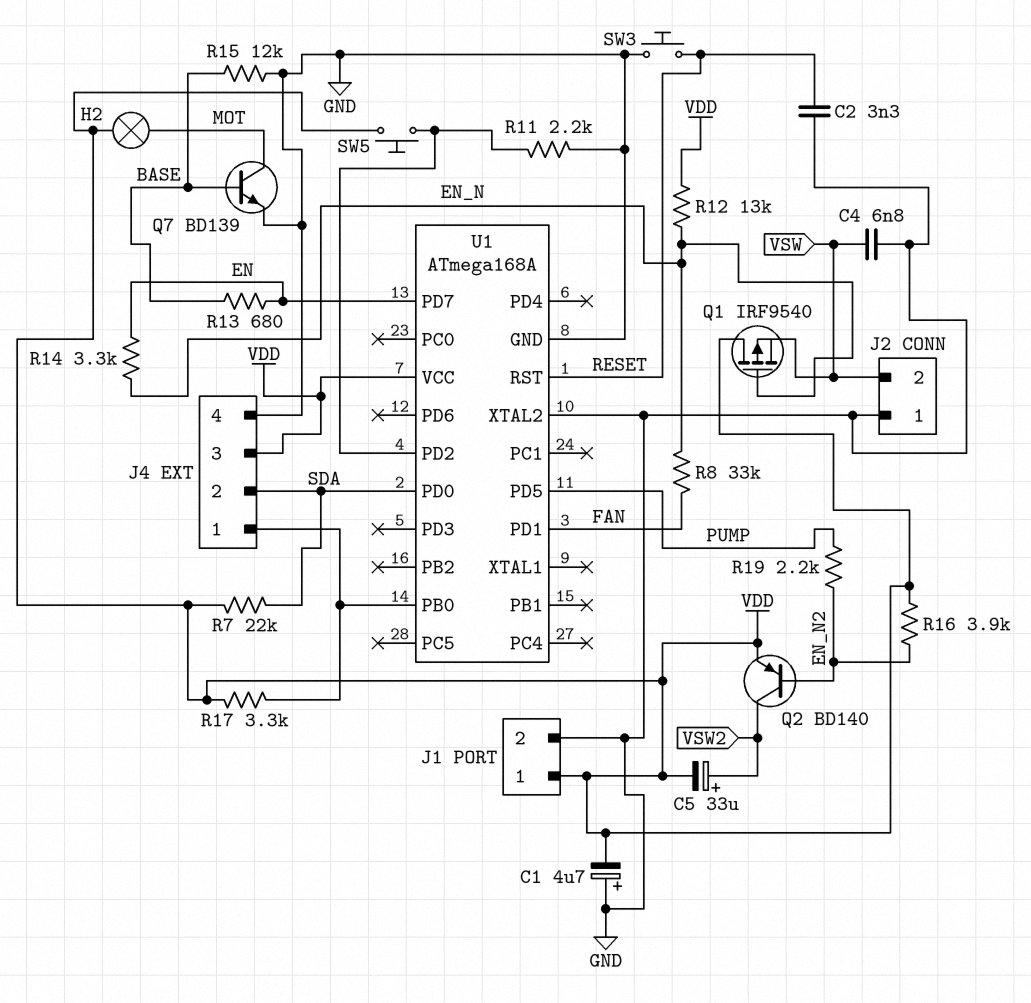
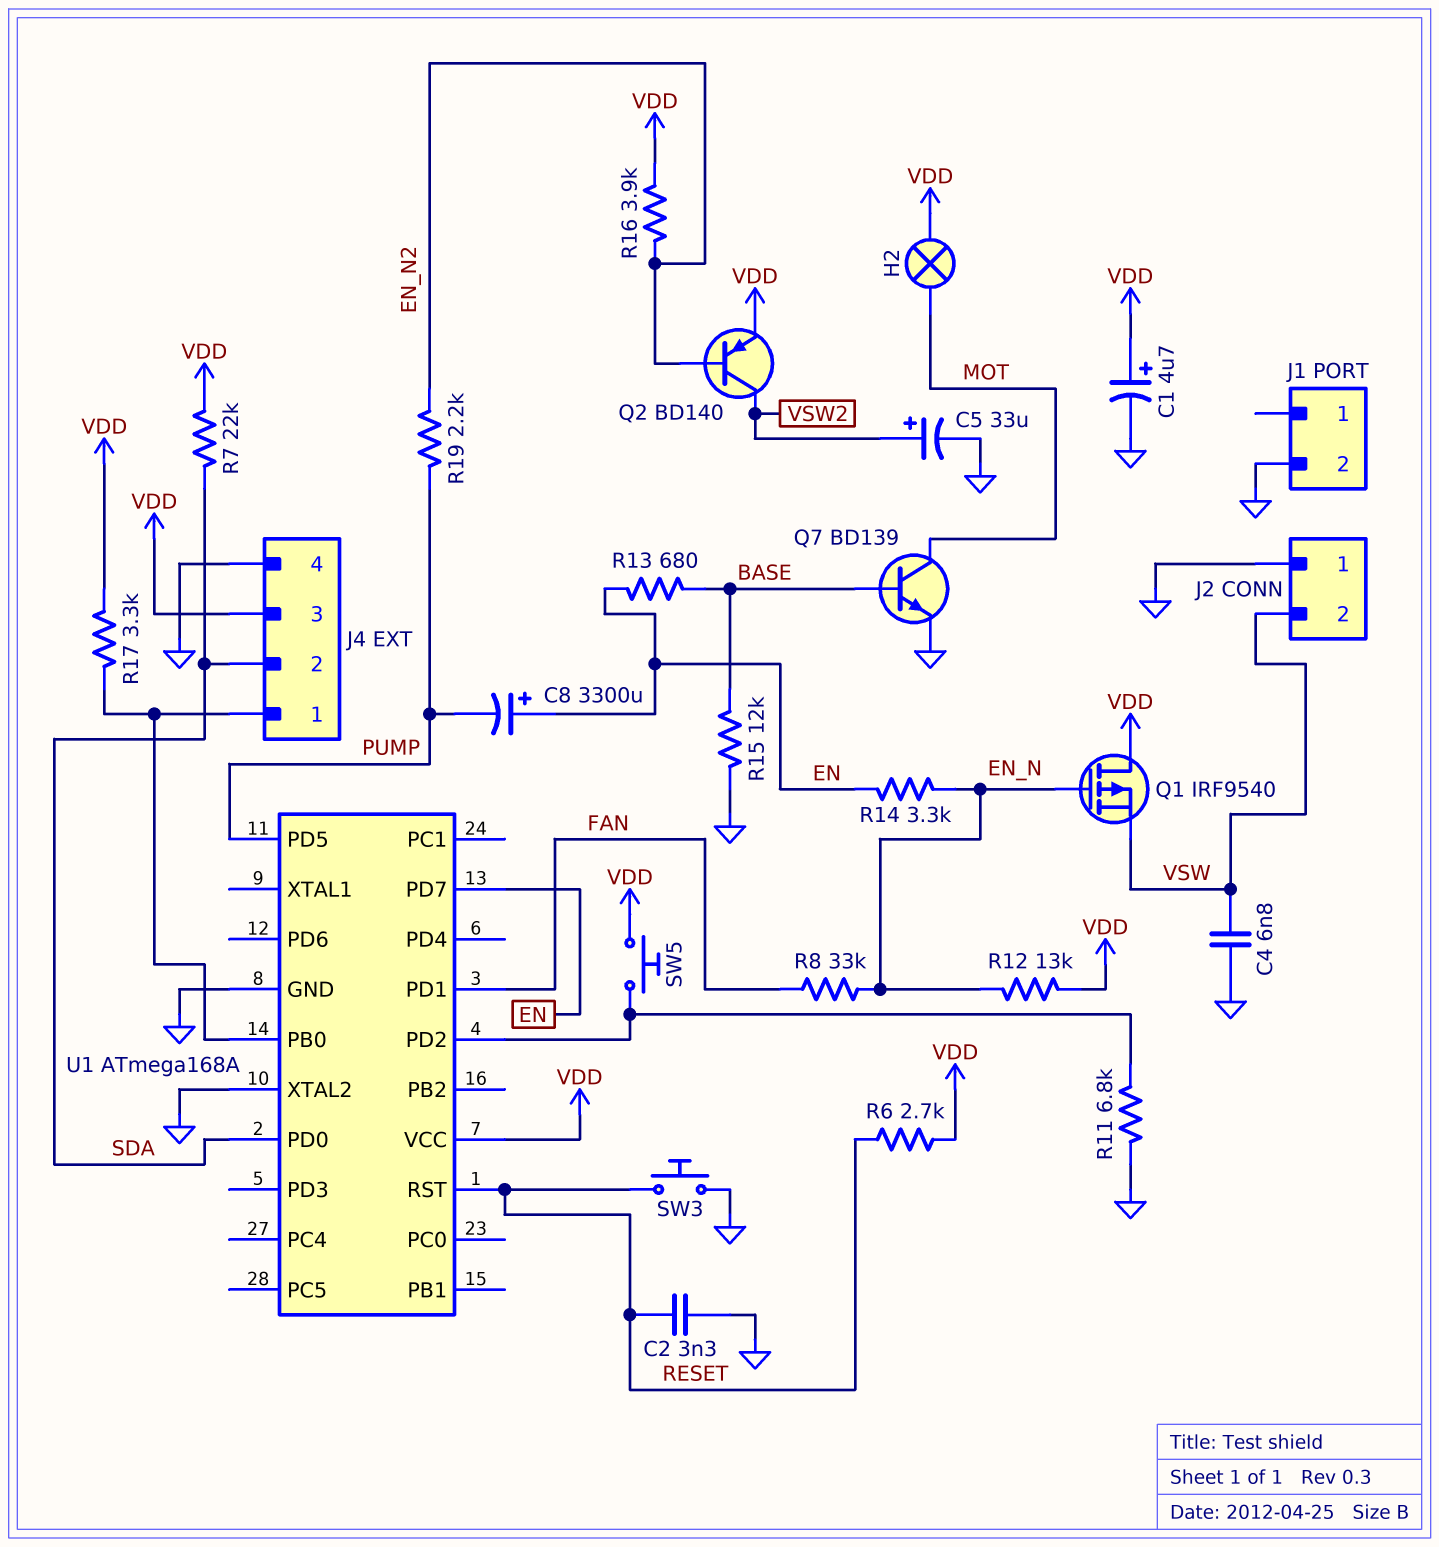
C1: 4.7uF (plus GND, minus VDD) -> 4.7uF (plus VDD, minus GND)
C5: 33uF (plus VSW2, minus VDD) -> 33uF (plus VSW2, minus GND)
C8: none -> 3300uF (plus EN, minus PUMP)
J1 pin 1: VDD -> none
R6: none -> 2.7k (RESET, VDD)
R11: 2.2k (GND, U1/PD2) -> 6.8k (GND, U1/PD2)

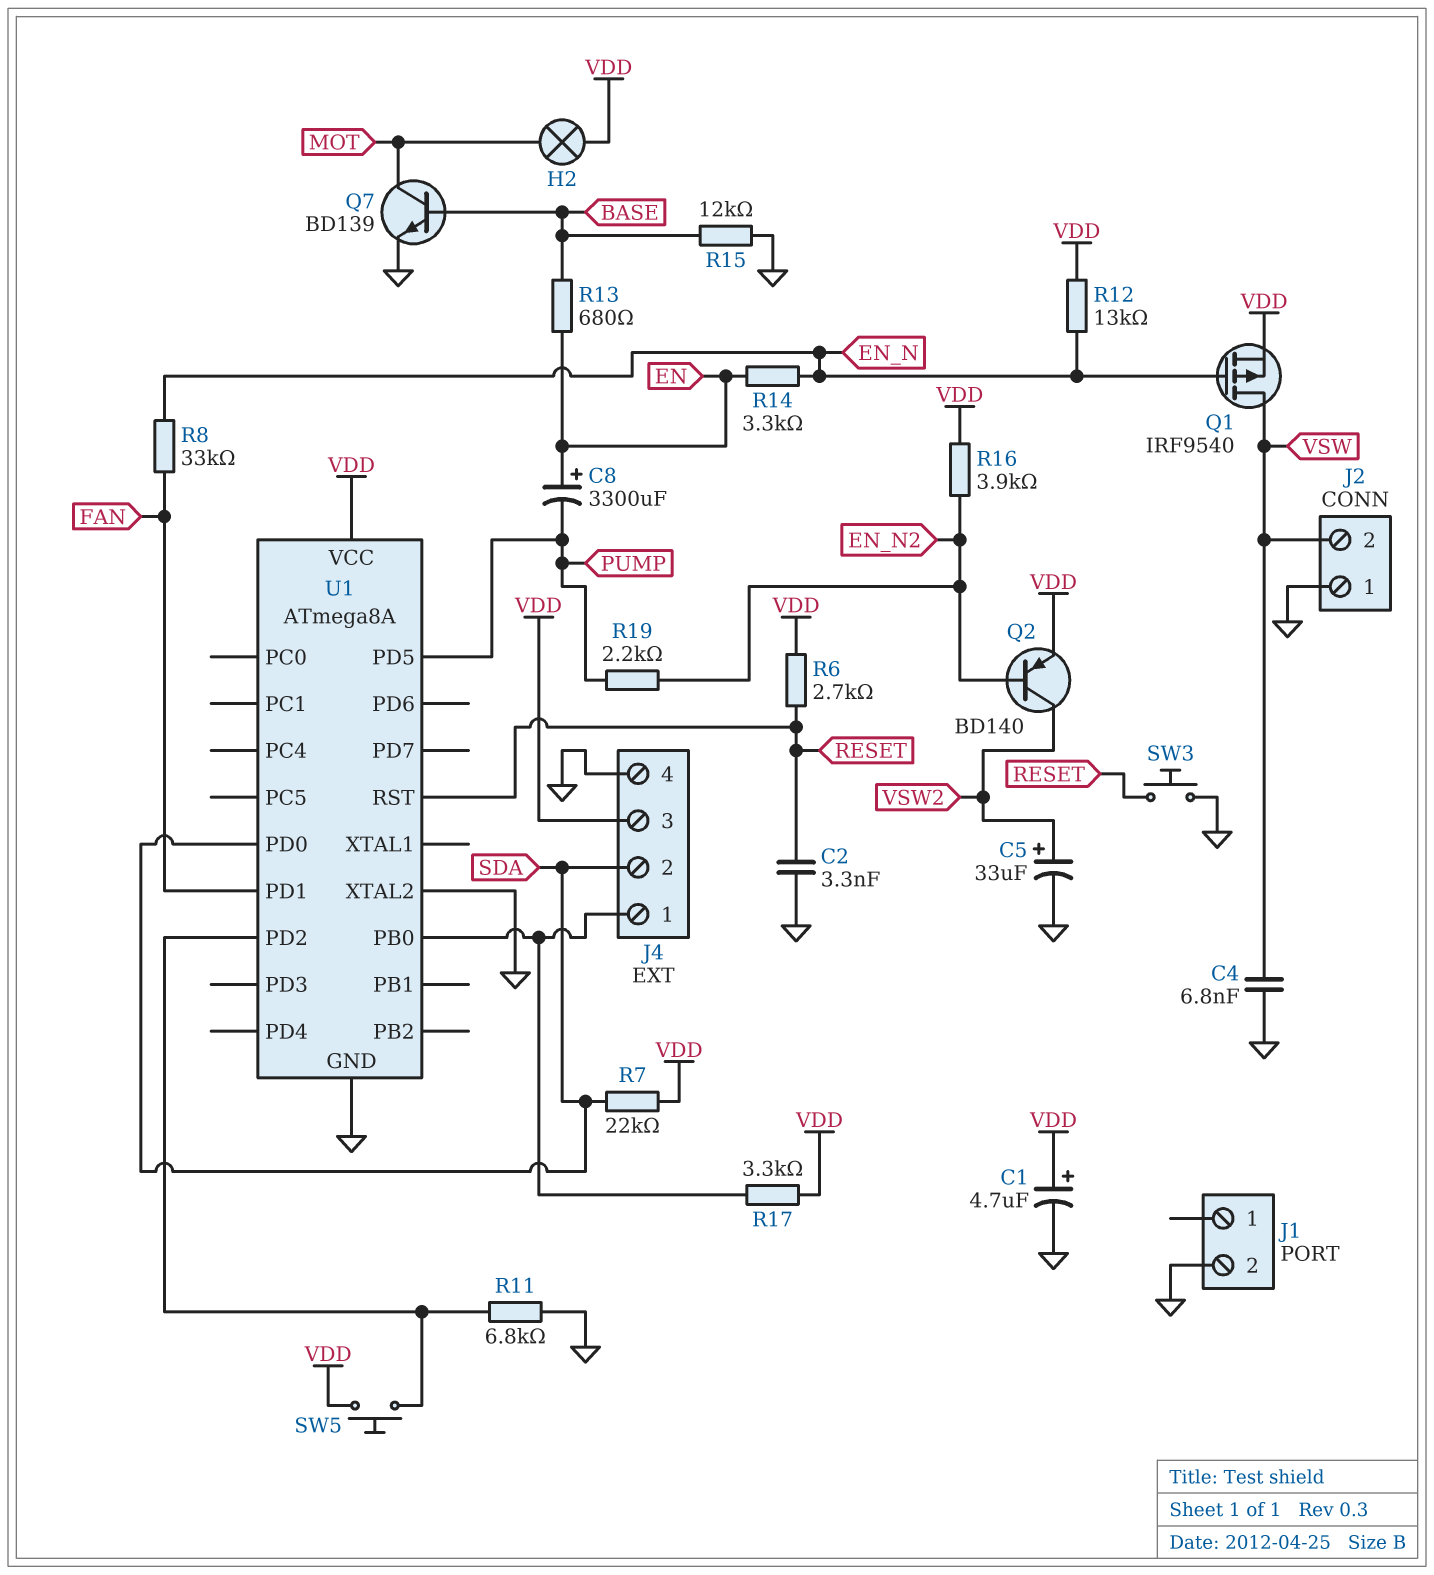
Q1: PMOS IRF9540 (G EN_N, D VDD, S VSW) -> PMOS IRF9540 (G EN_N, D VSW, S VDD)
U1: ATmega168A -> ATmega8A
U1 pin PD7: EN -> none

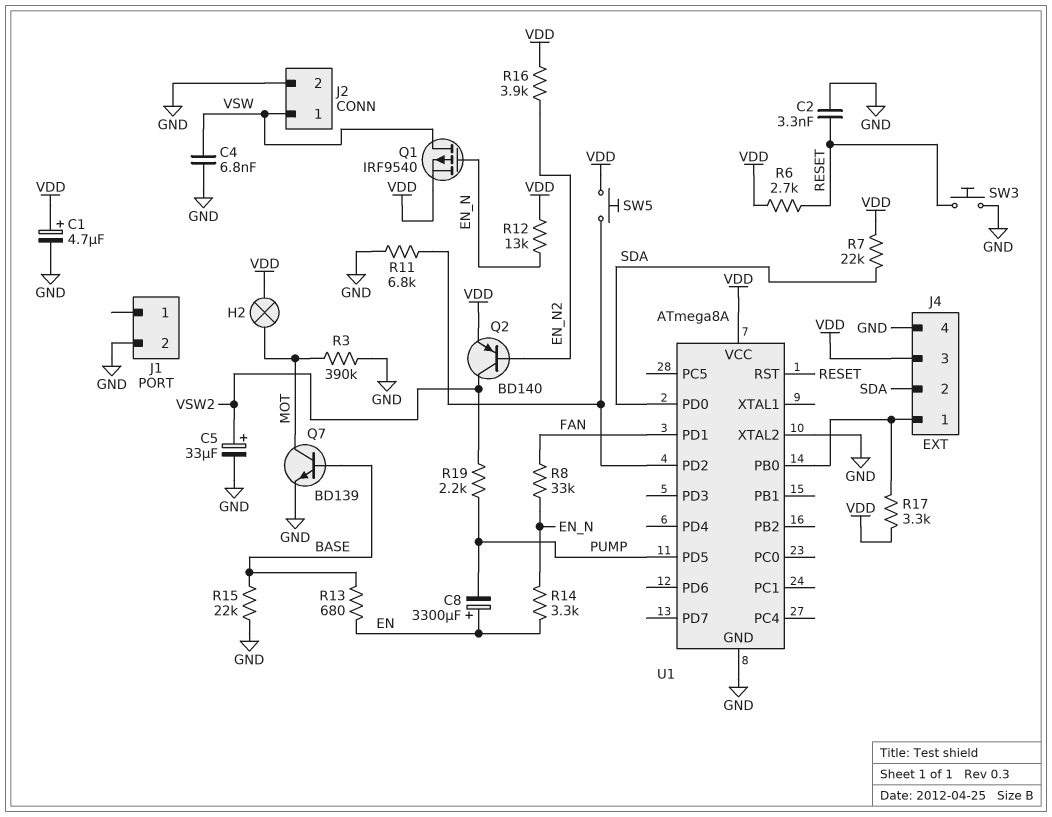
J2 pin 1: GND -> VSW
J2 pin 2: VSW -> GND
R3: none -> 390k (GND, MOT)
R15: 12k (BASE, GND) -> 22k (BASE, GND)
R19: 2.2k (EN_N2, PUMP) -> 2.2k (PUMP, VSW2)

